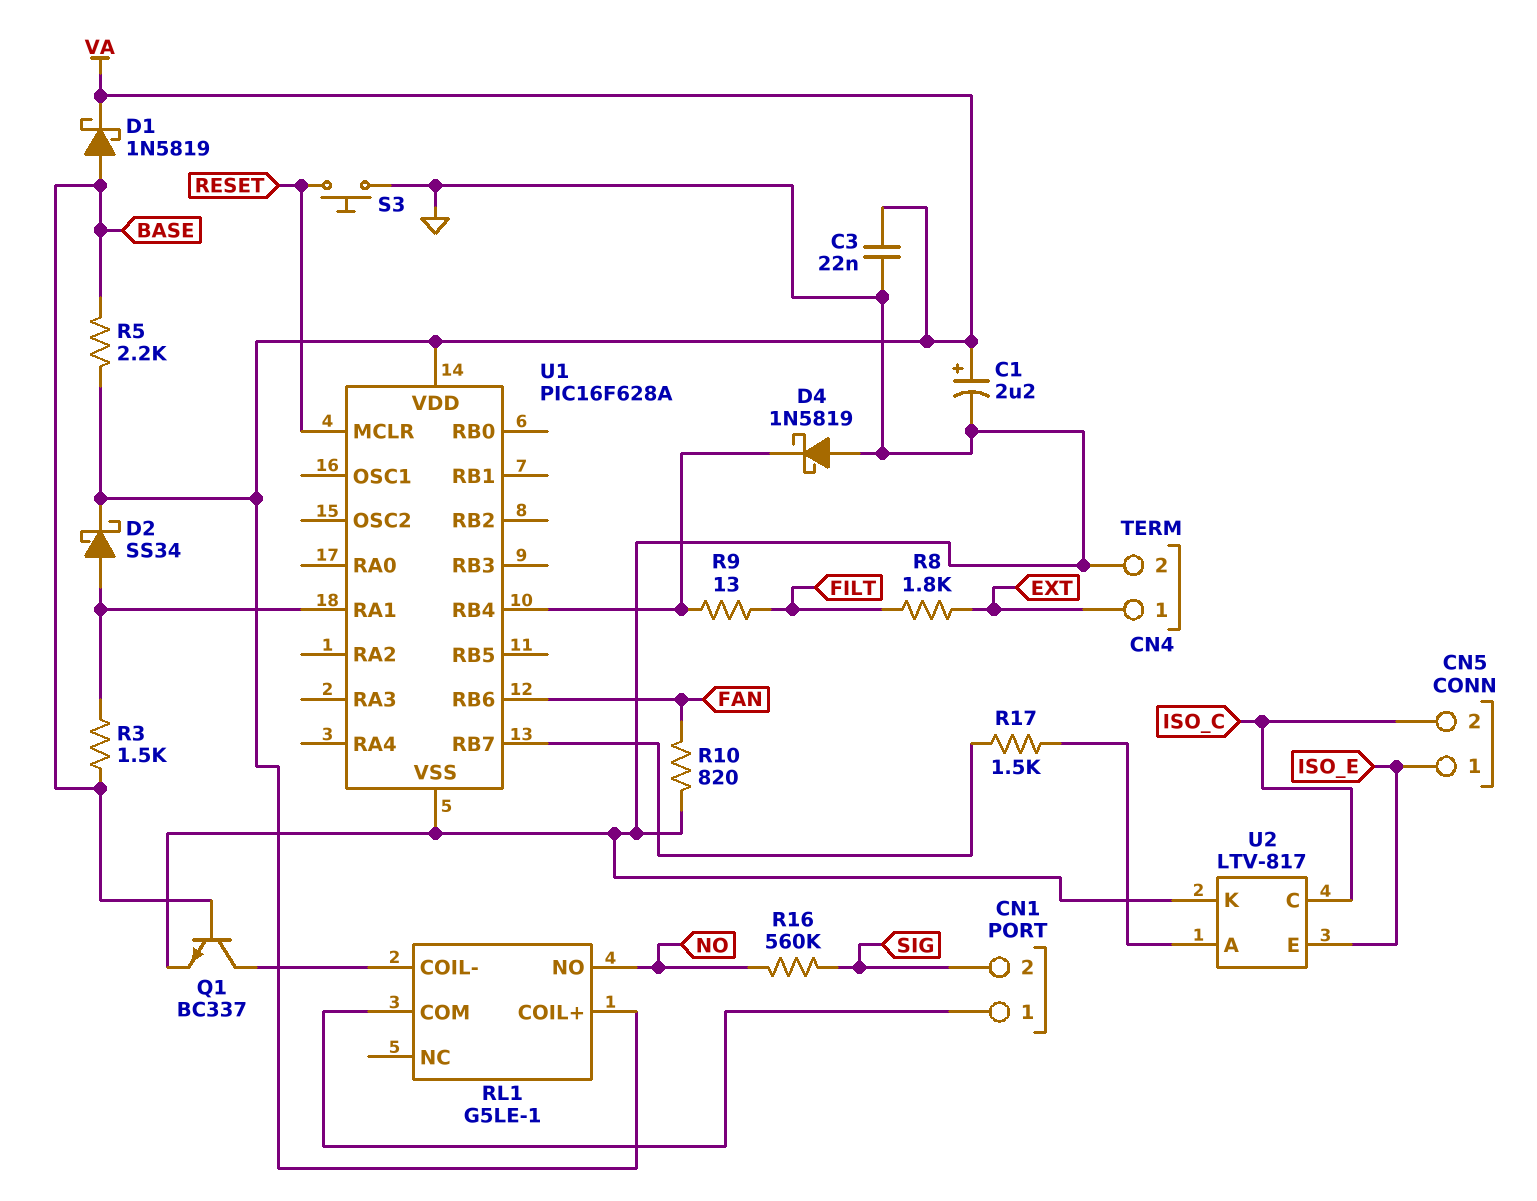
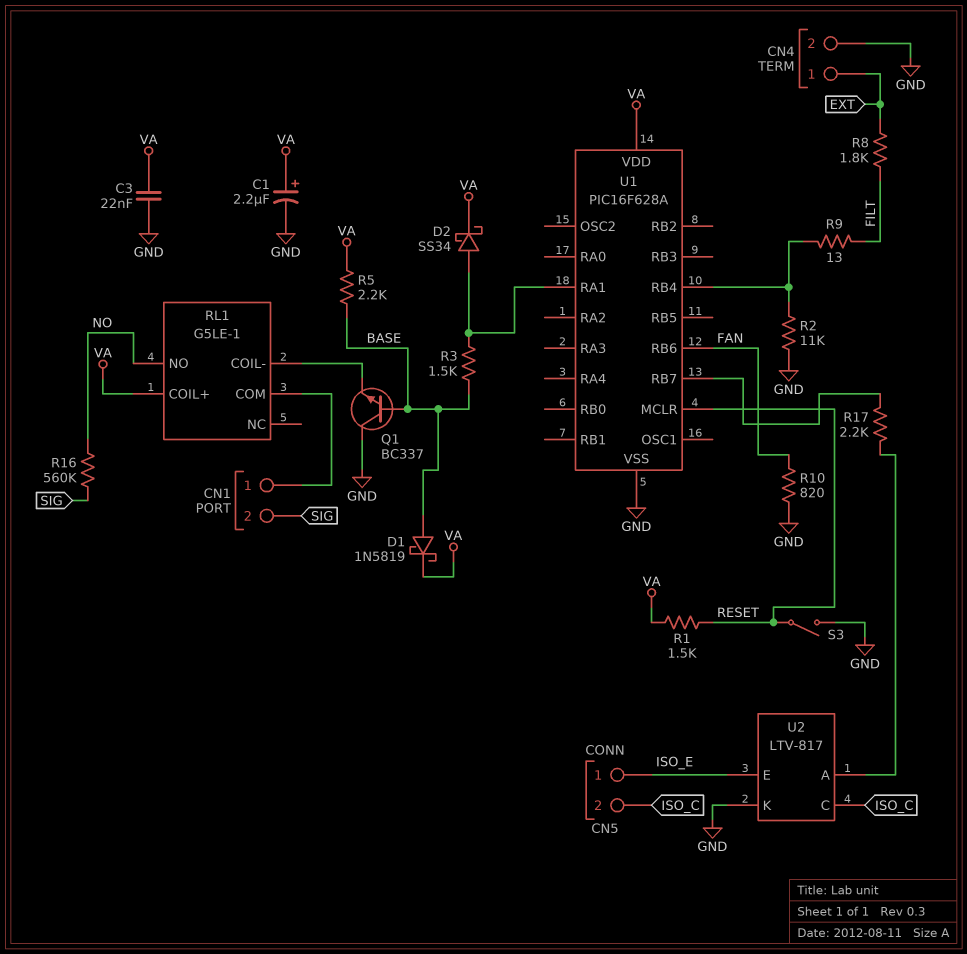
D4: schottky 1N5819 (A GND, K U1/RB4) -> none
Q1: NPN BC337 (B BASE, C RL1/COIL-, E GND) -> NPN BC337 (B BASE, C GND, E RL1/COIL-)
R1: none -> 1.5k (RESET, VA)
R2: none -> 11k (GND, U1/RB4)
R17: 1.5k (U1/RB7, U2/A) -> 2.2k (U1/RB7, U2/A)
S3: button (GND, RESET) -> switch (GND, RESET)

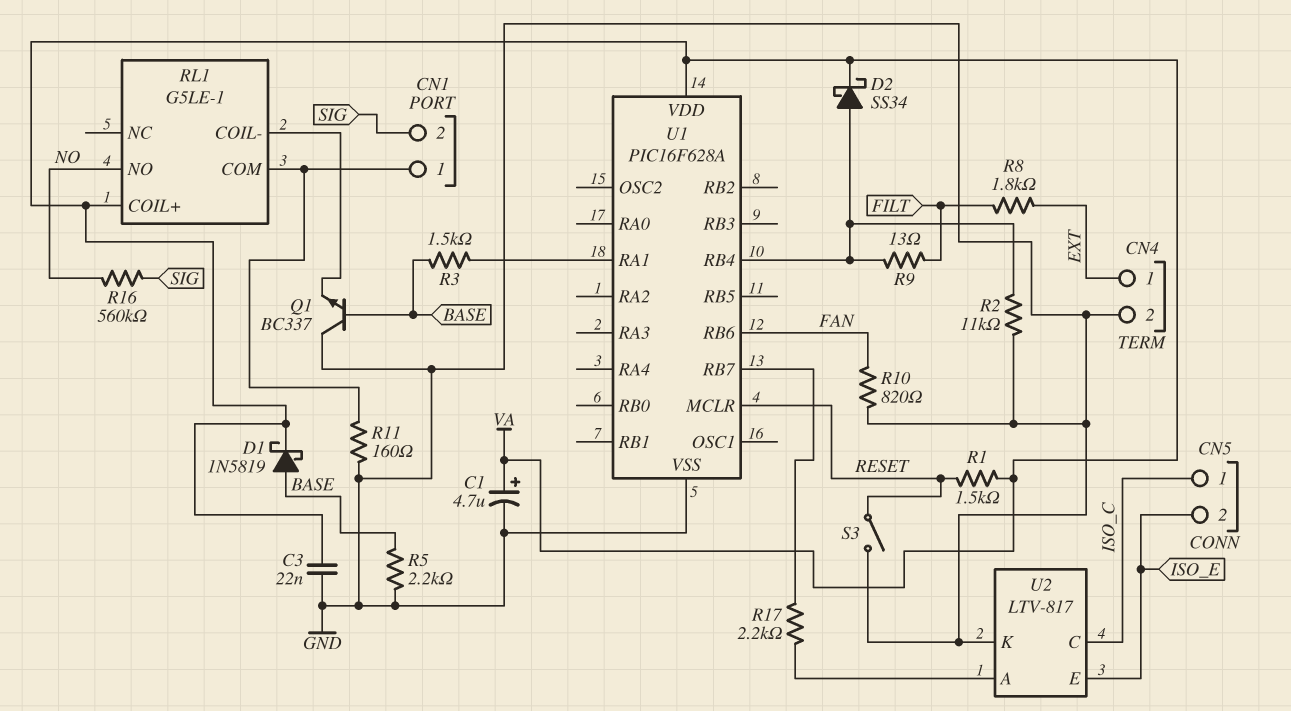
C1: 2.2uF (plus VA, minus GND) -> 4.7uF (plus VA, minus GND)
CN5 pin 1: ISO_E -> ISO_C
CN5 pin 2: ISO_C -> ISO_E
D2: schottky SS34 (A U1/RA1, K VA) -> schottky SS34 (A U1/RB4, K VA)
R5: 2.2k (BASE, VA) -> 2.2k (BASE, GND)
R11: none -> 160 (CN1/1, GND)

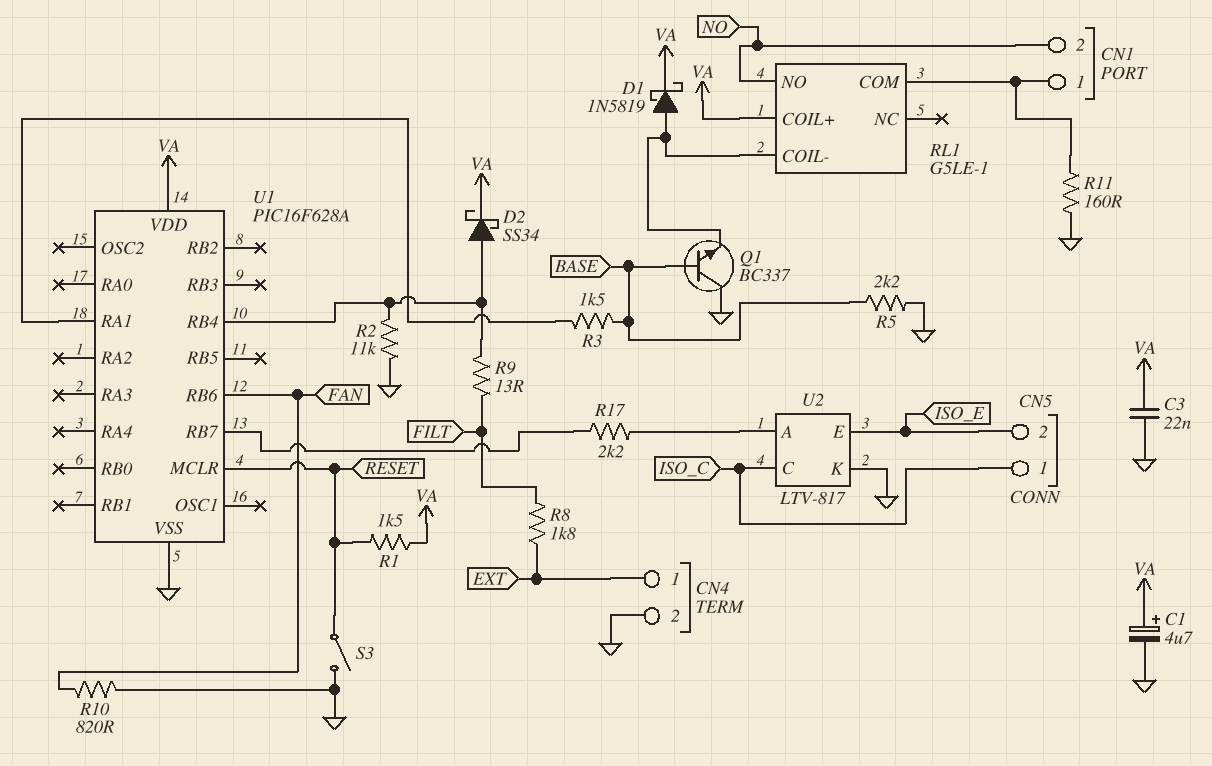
CN1 pin 2: SIG -> NO
D1: schottky 1N5819 (A BASE, K VA) -> schottky 1N5819 (A RL1/COIL-, K VA)
R16: 560k (NO, SIG) -> none

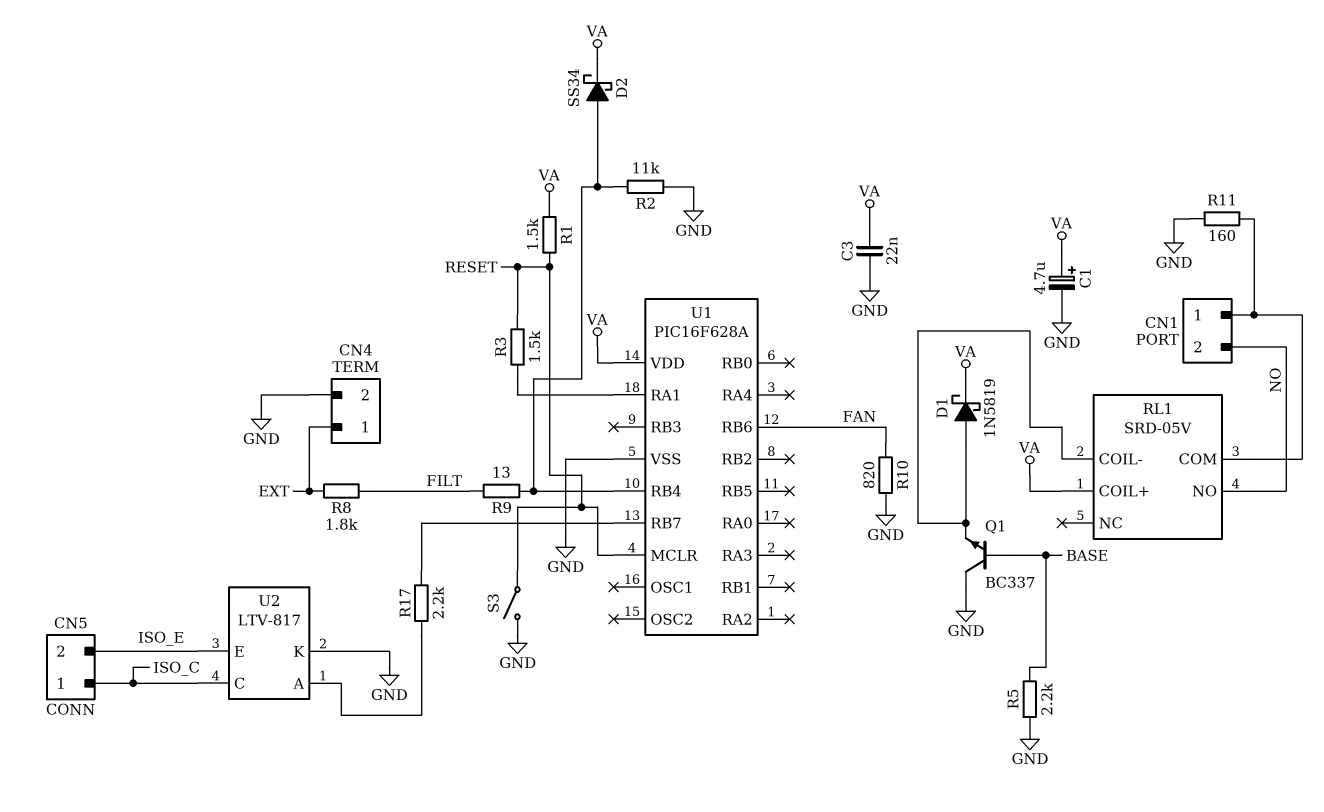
R3: 1.5k (BASE, U1/RA1) -> 1.5k (RESET, U1/RA1)
RL1: G5LE-1 -> SRD-05V

